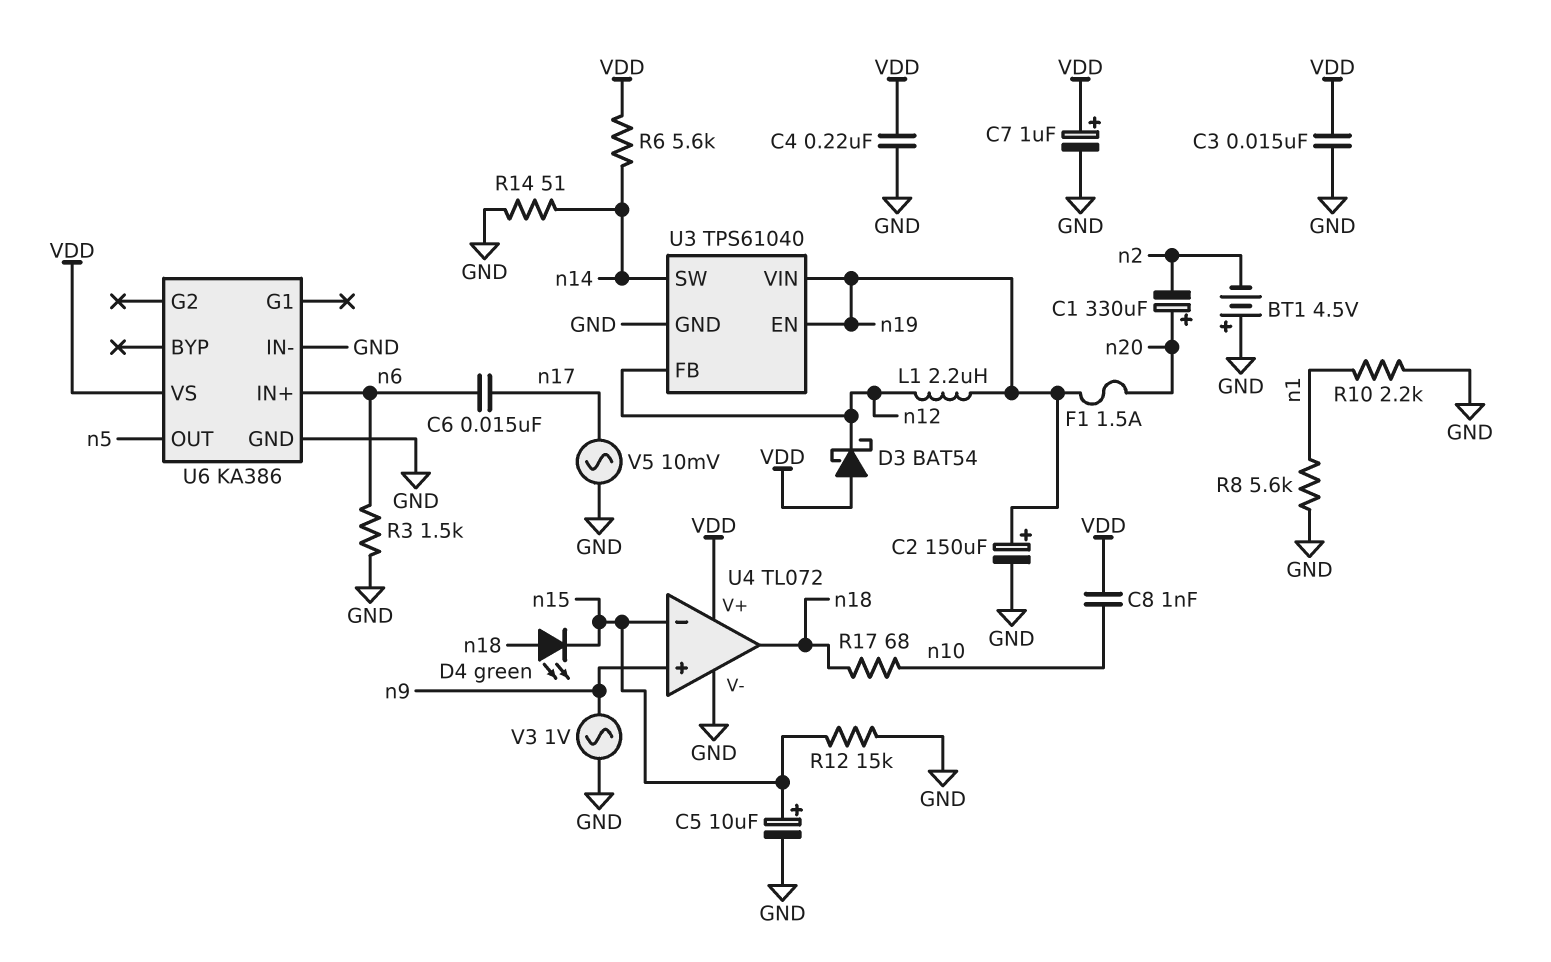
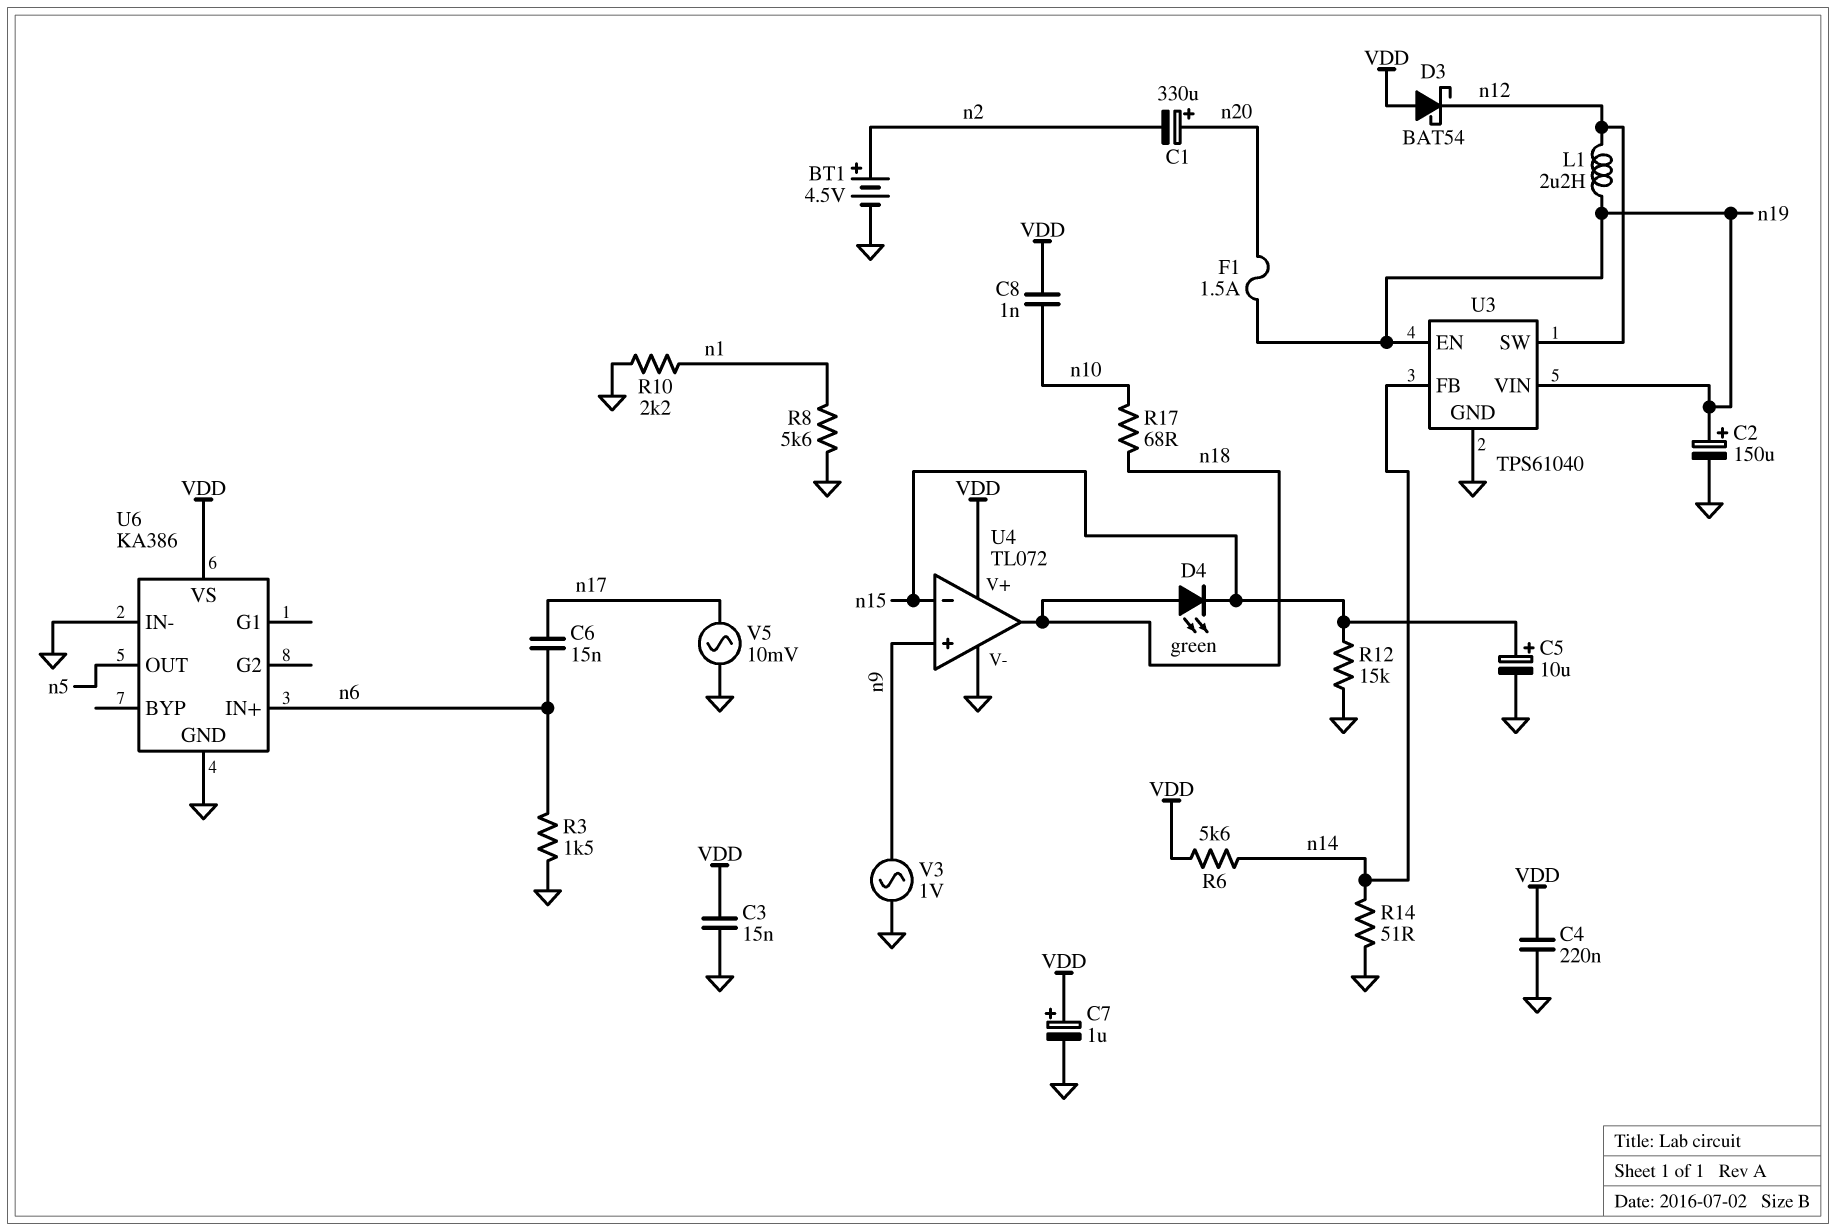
BT1: 4.5V (plus GND, minus n2) -> 4.5V (plus n2, minus GND)
U3 pin FB: n12 -> n14
U3 pin SW: n14 -> n12

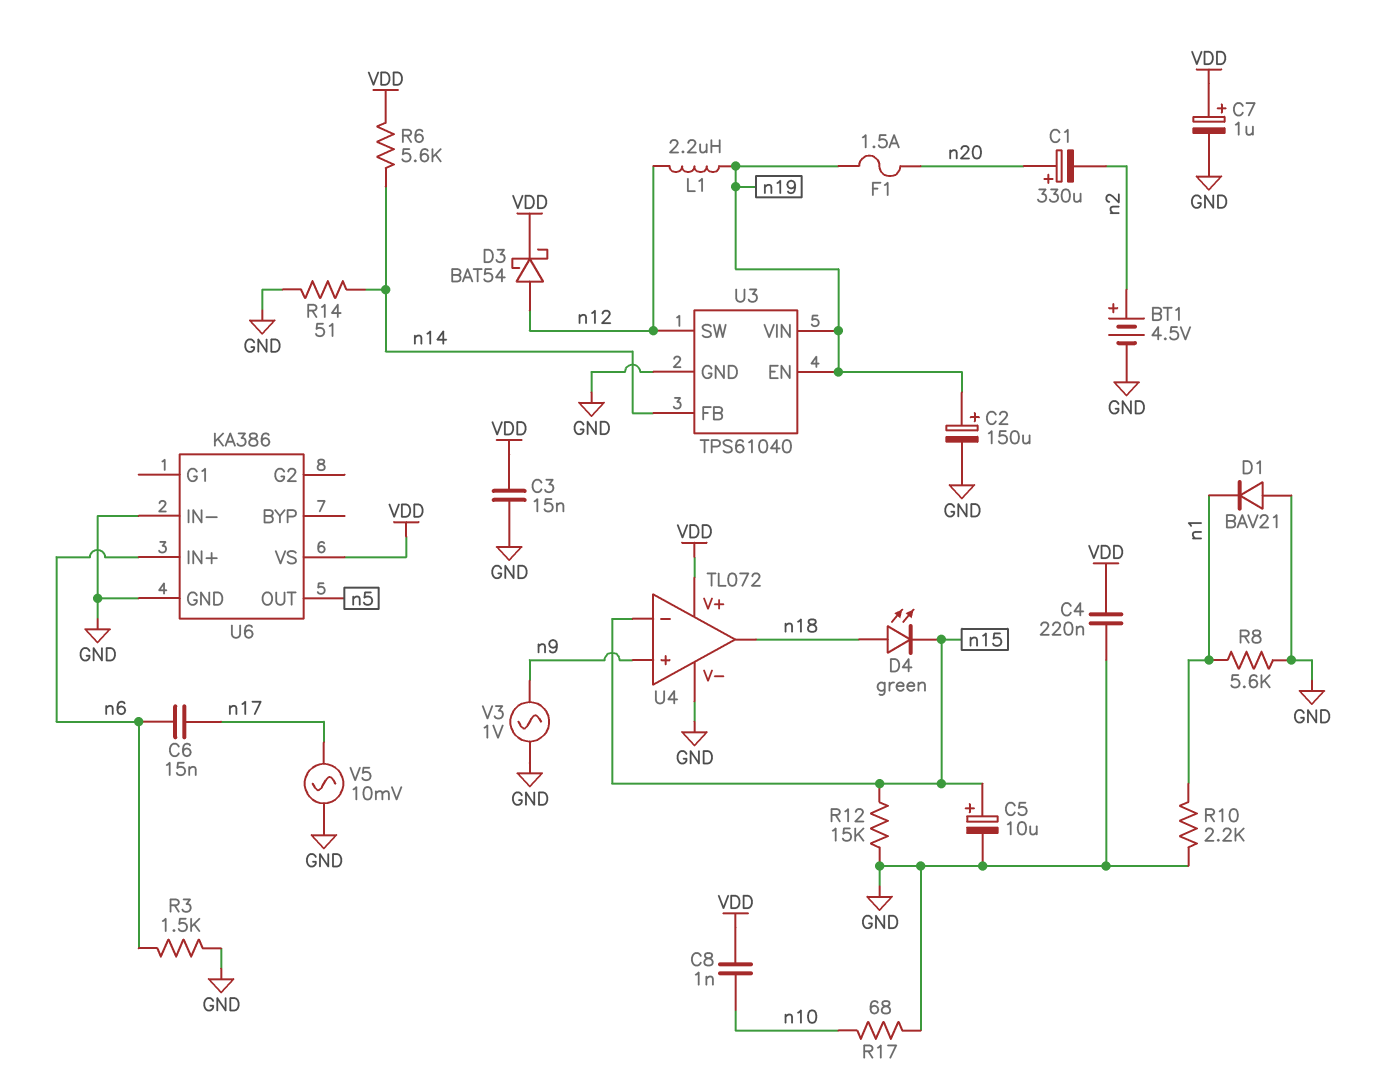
D1: none -> diode BAV21 (A GND, K n1)
D3: schottky BAT54 (A VDD, K n12) -> schottky BAT54 (A n12, K VDD)
R17: 68 (n10, n18) -> 68 (GND, n10)

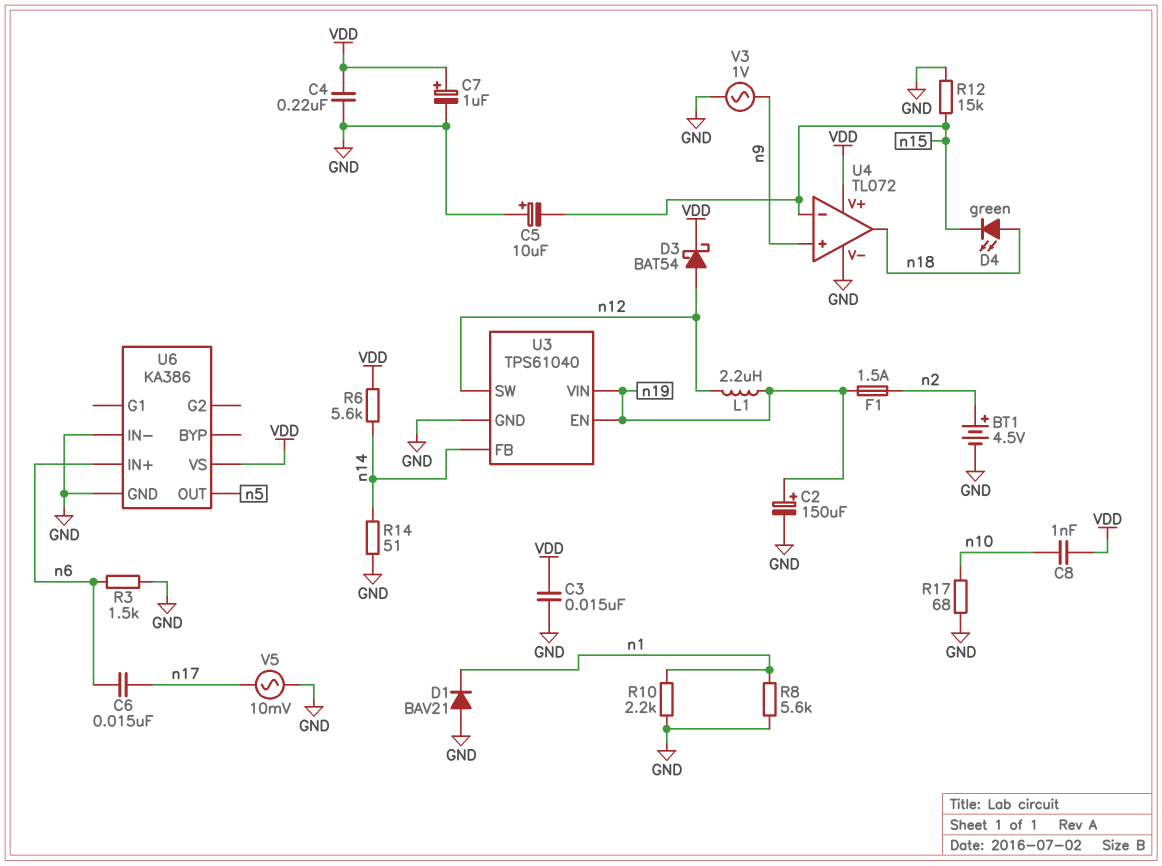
C1: 330uF (plus n20, minus n2) -> none
C5: 10uF (plus n15, minus GND) -> 10uF (plus GND, minus n15)
F1: 1.5A (n19, n20) -> 1.5A (n2, n19)

